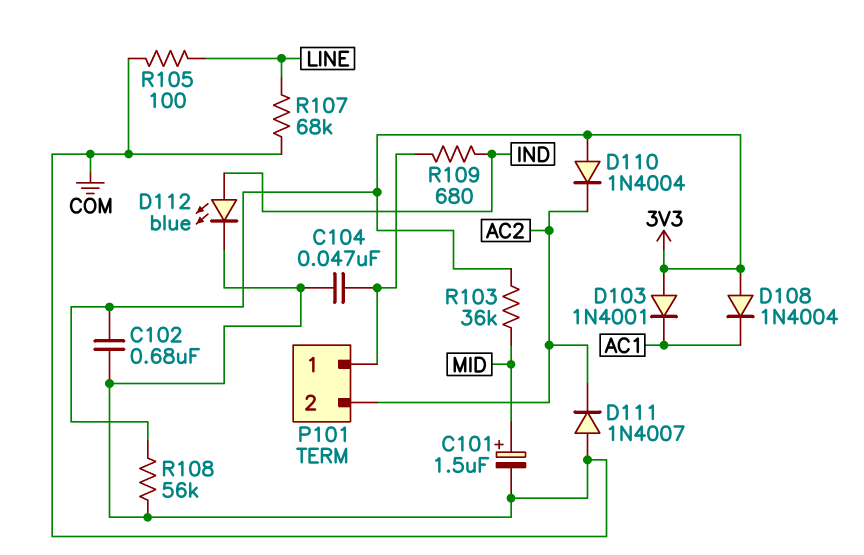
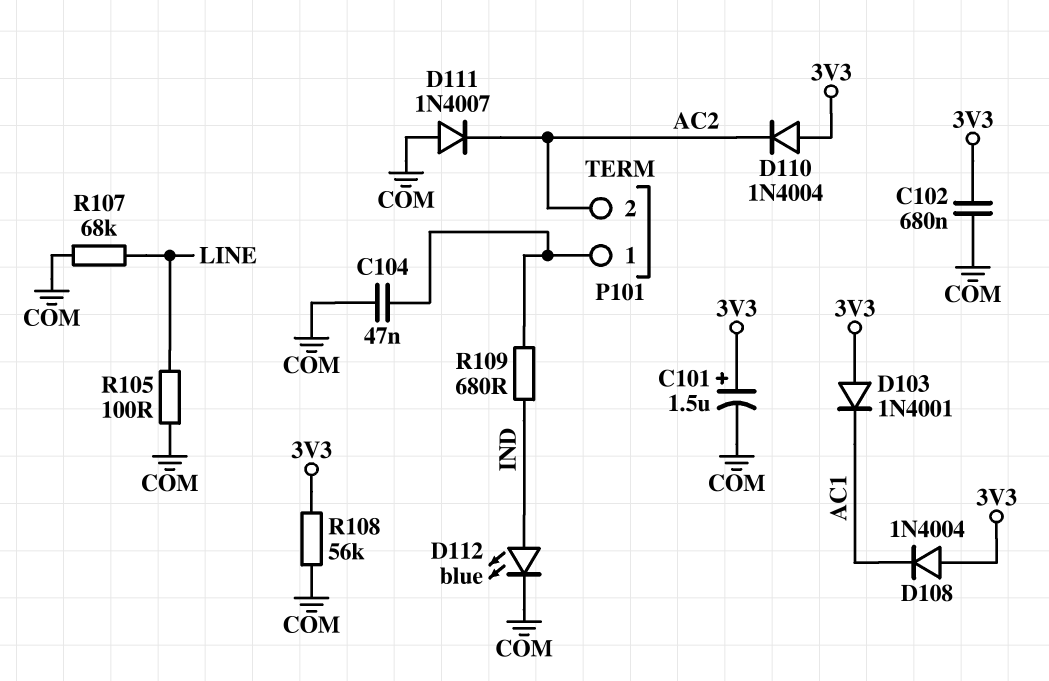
C101: 1.5uF (plus MID, minus COM) -> 1.5uF (plus 3V3, minus COM)
R103: 36k (3V3, MID) -> none

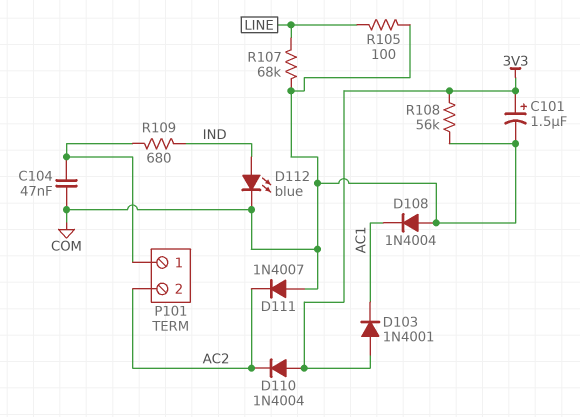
C102: 680nF (3V3, COM) -> none
D108: diode 1N4004 (A 3V3, K AC1) -> diode 1N4004 (A COM, K AC1)

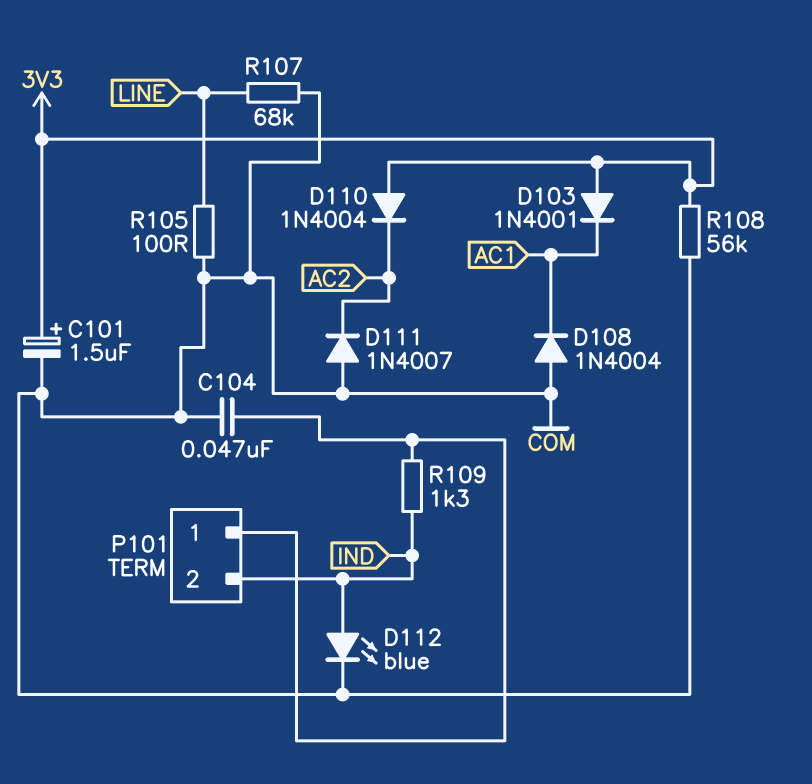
P101 pin 2: AC2 -> IND
R109: 680 (IND, P101/1) -> 1.3k (IND, P101/1)

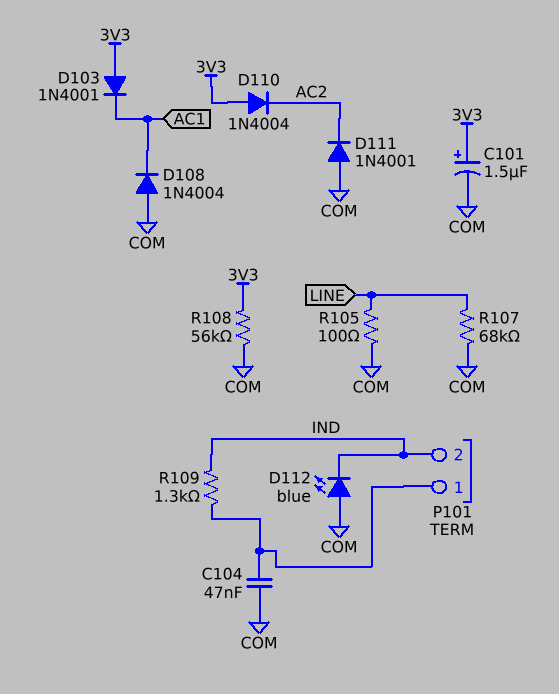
D111: diode 1N4007 (A COM, K AC2) -> diode 1N4001 (A COM, K AC2)
D112: LED blue (A IND, K COM) -> LED blue (A COM, K IND)

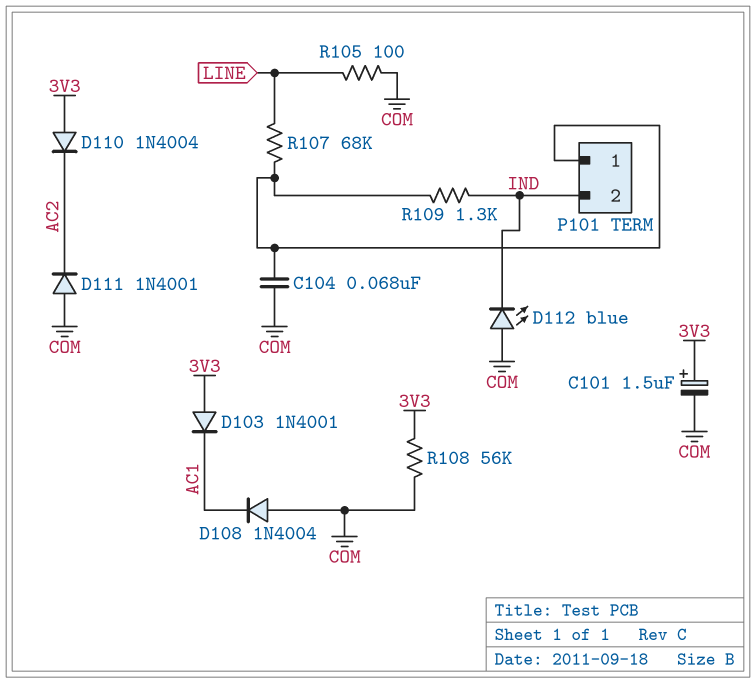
C104: 47nF (COM, P101/1) -> 68nF (COM, P101/1)
R107: 68k (COM, LINE) -> 68k (LINE, P101/1)

